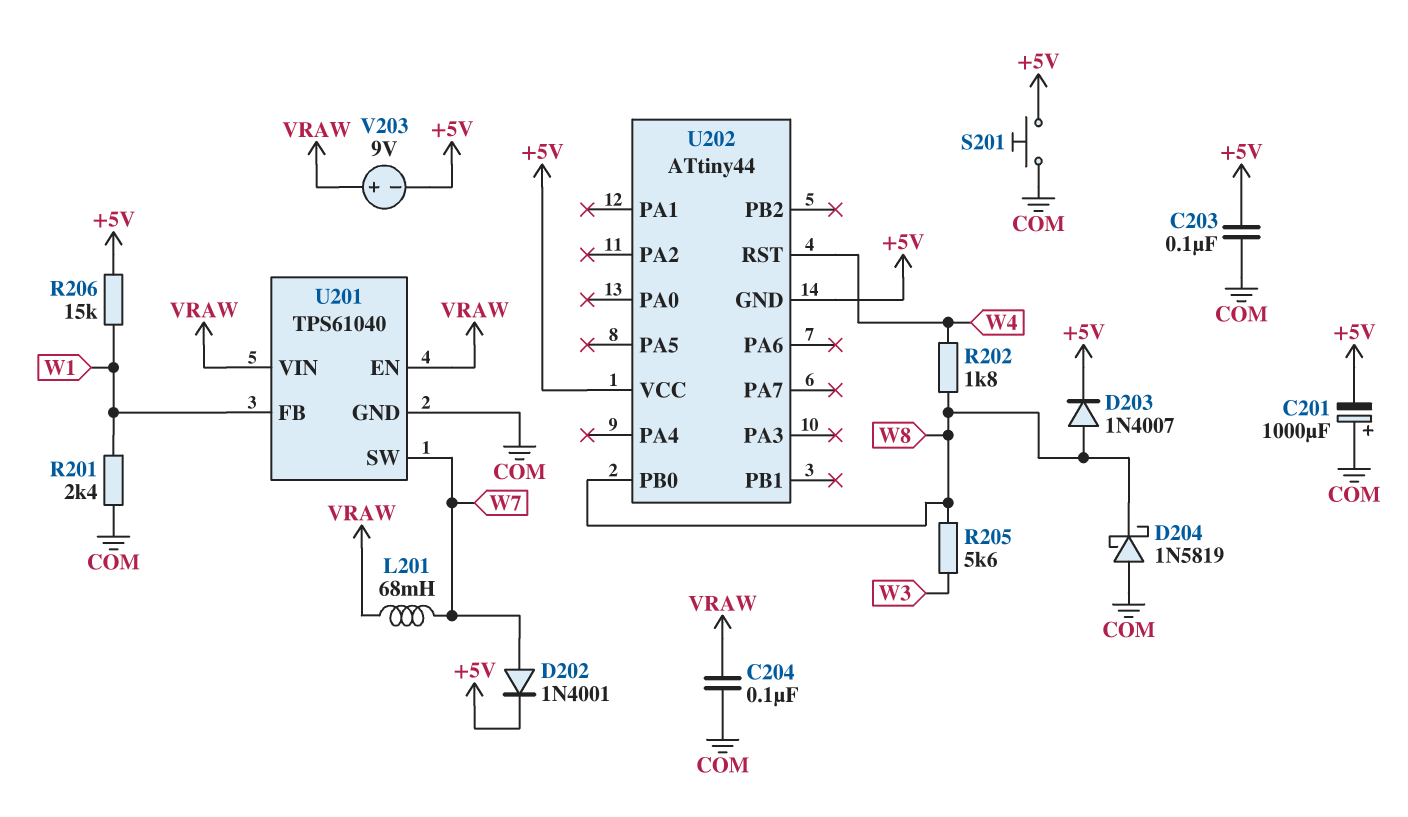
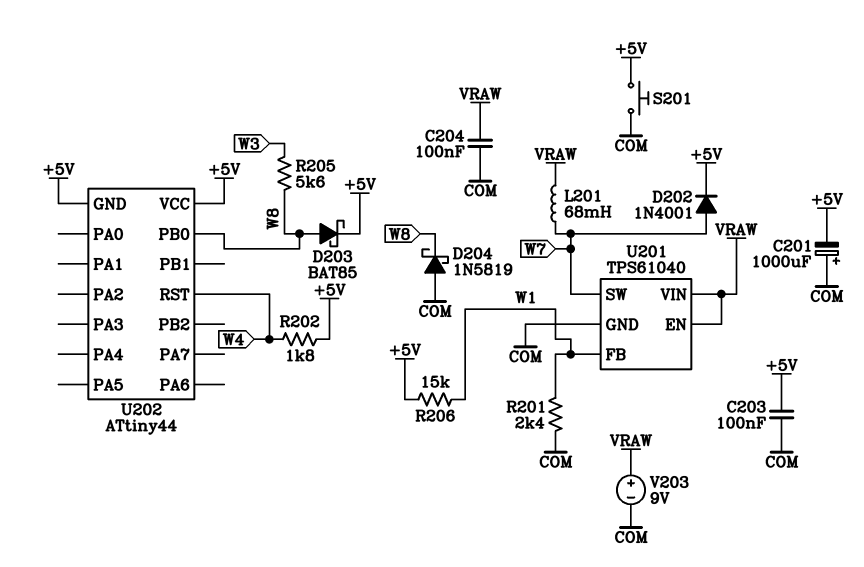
D203: diode 1N4007 (A W8, K +5V) -> schottky BAT85 (A W8, K +5V)
R202: 1.8k (W4, W8) -> 1.8k (+5V, W4)
V203: 9V (plus VRAW, minus +5V) -> 9V (plus VRAW, minus COM)

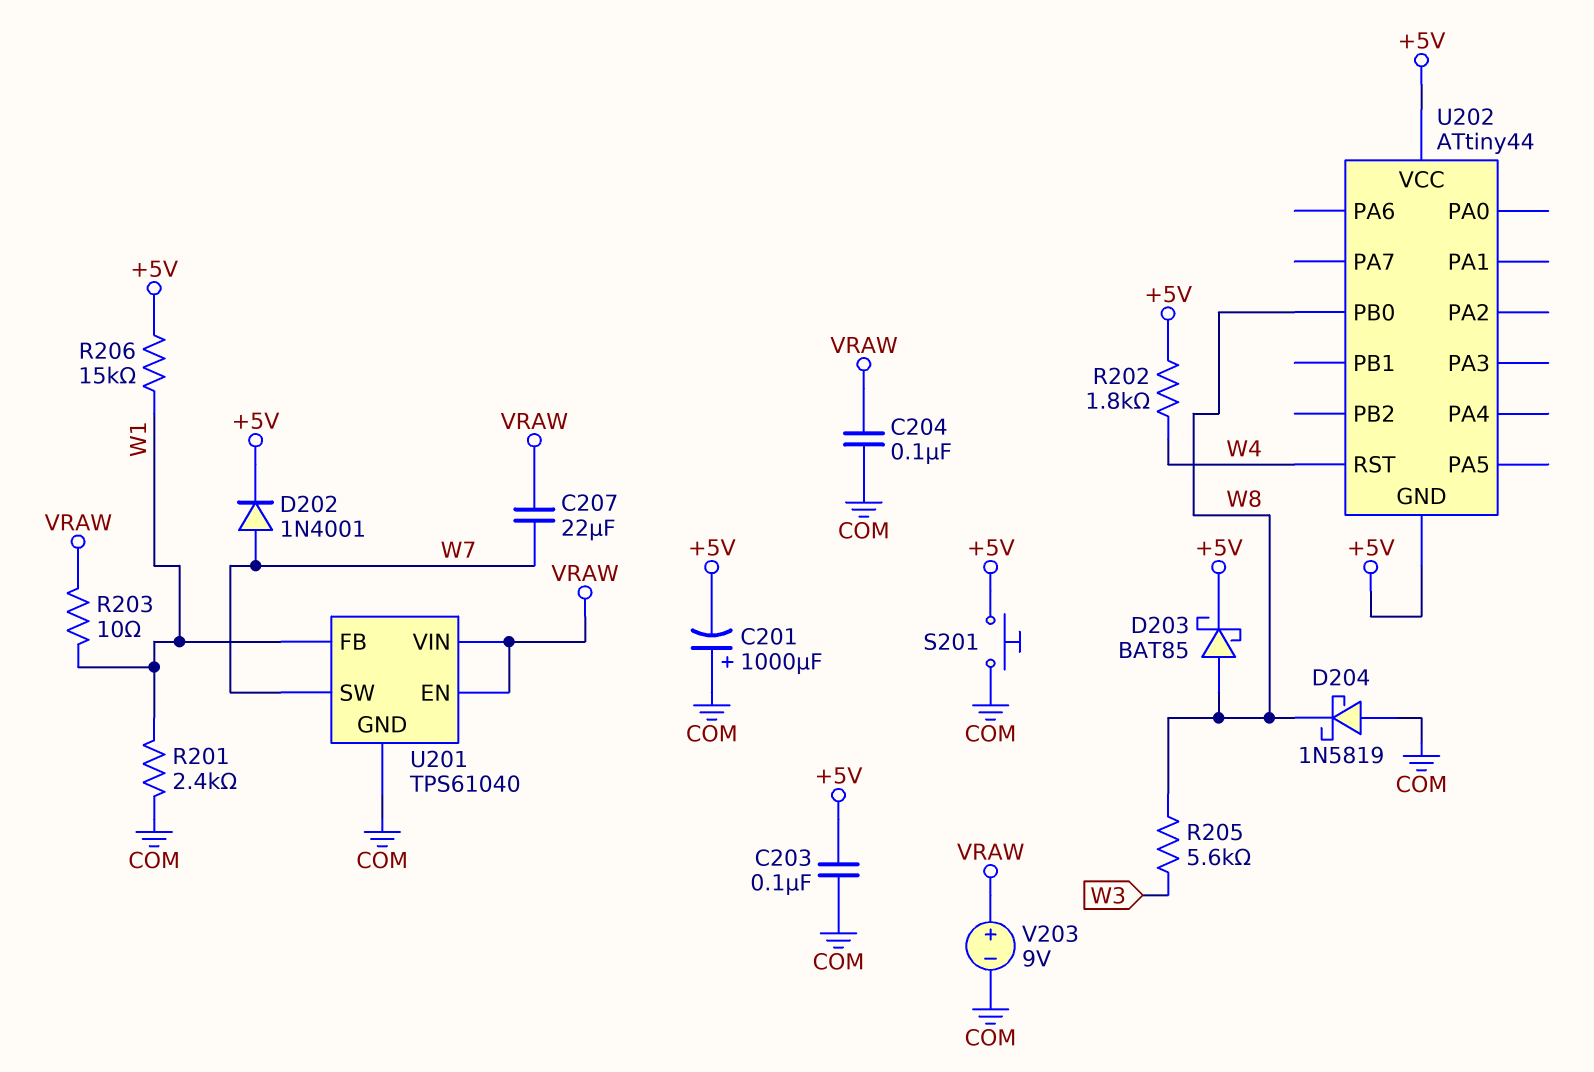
C207: none -> 22uF (VRAW, W7)
L201: 68mH (VRAW, W7) -> none
R203: none -> 10 (VRAW, W1)

